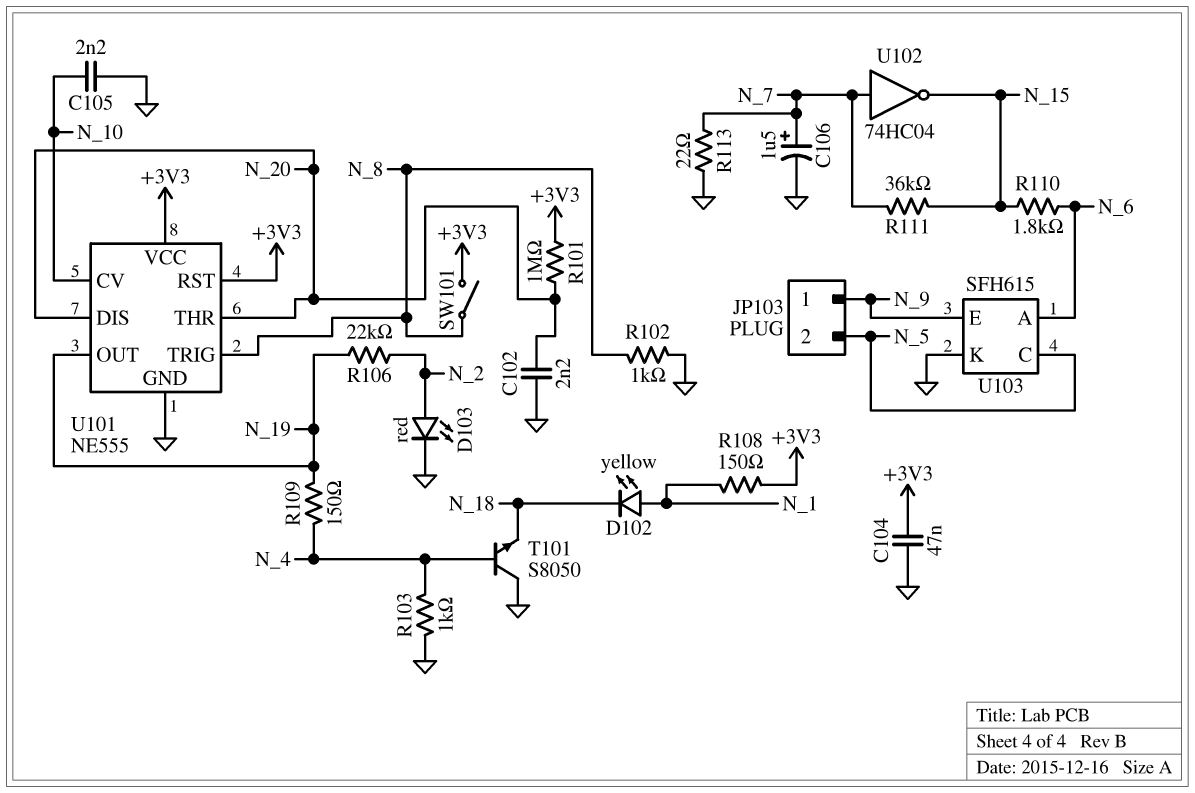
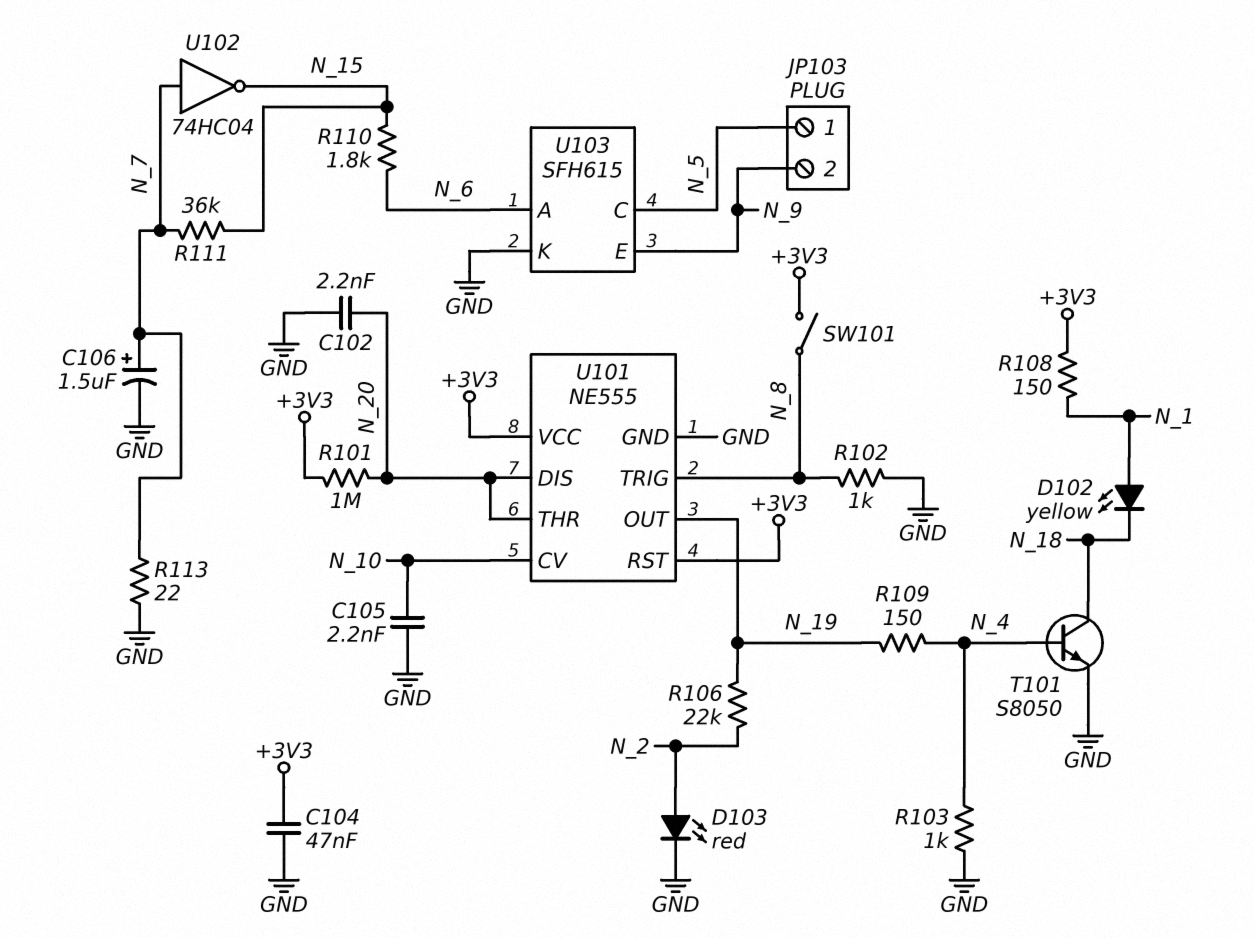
JP103 pin 1: N_9 -> N_5
JP103 pin 2: N_5 -> N_9
T101: NPN S8050 (B N_4, C GND, E N_18) -> NPN S8050 (B N_4, C N_18, E GND)

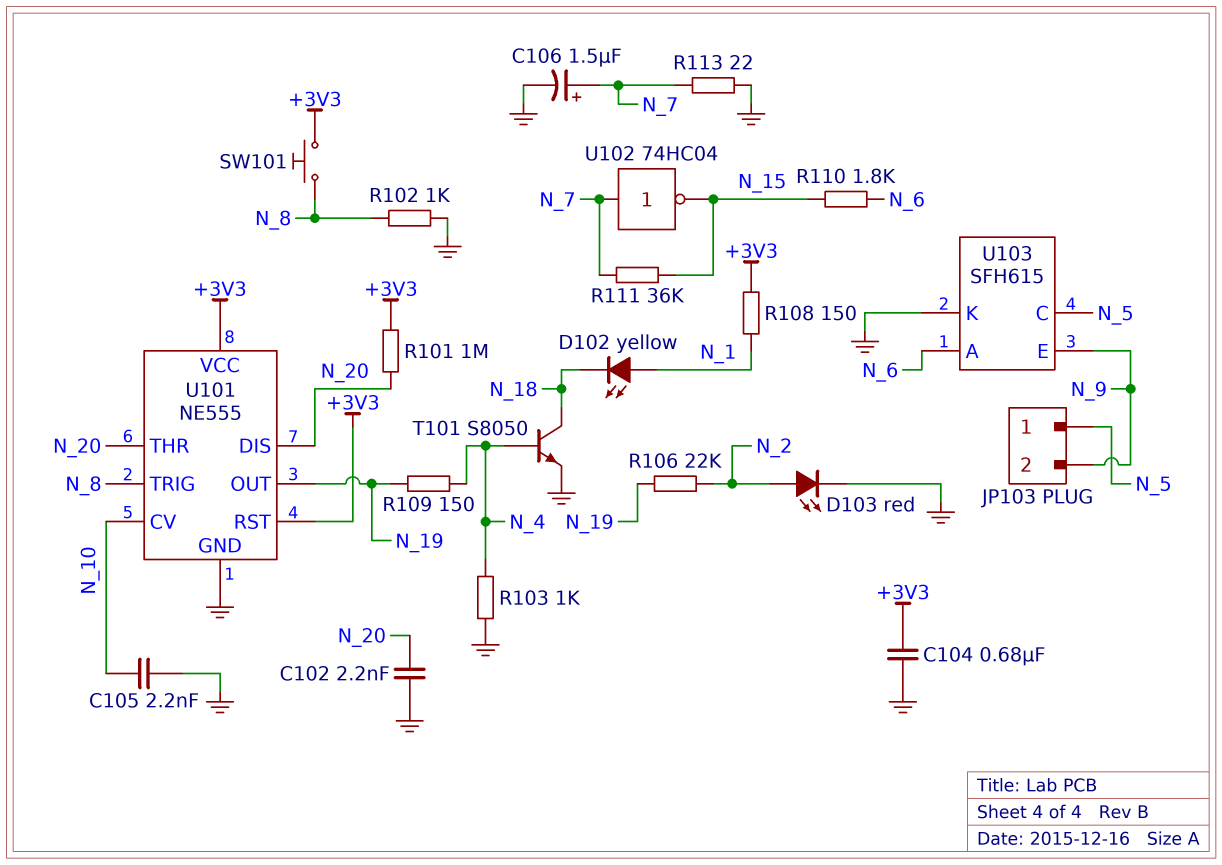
C104: 47nF (+3V3, GND) -> 680nF (+3V3, GND)
SW101: switch (+3V3, N_8) -> button (+3V3, N_8)

